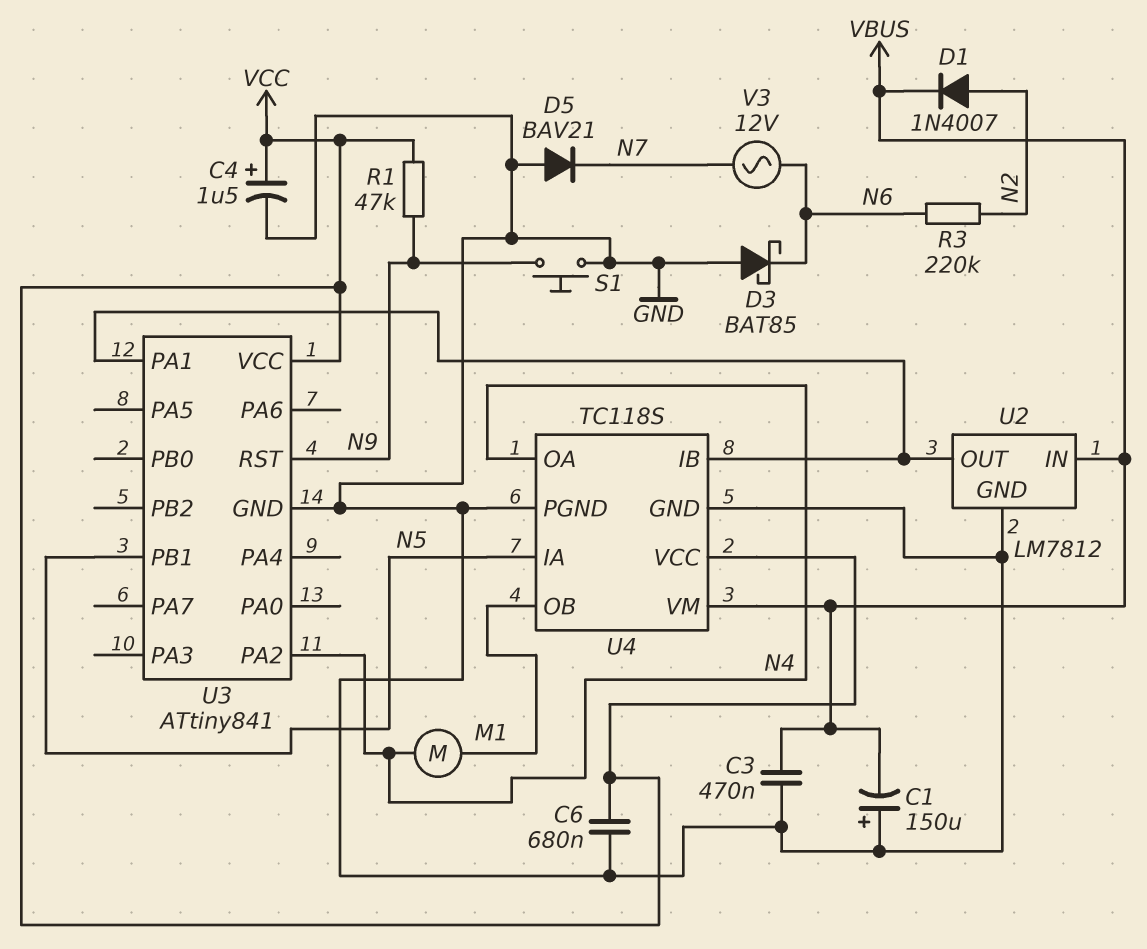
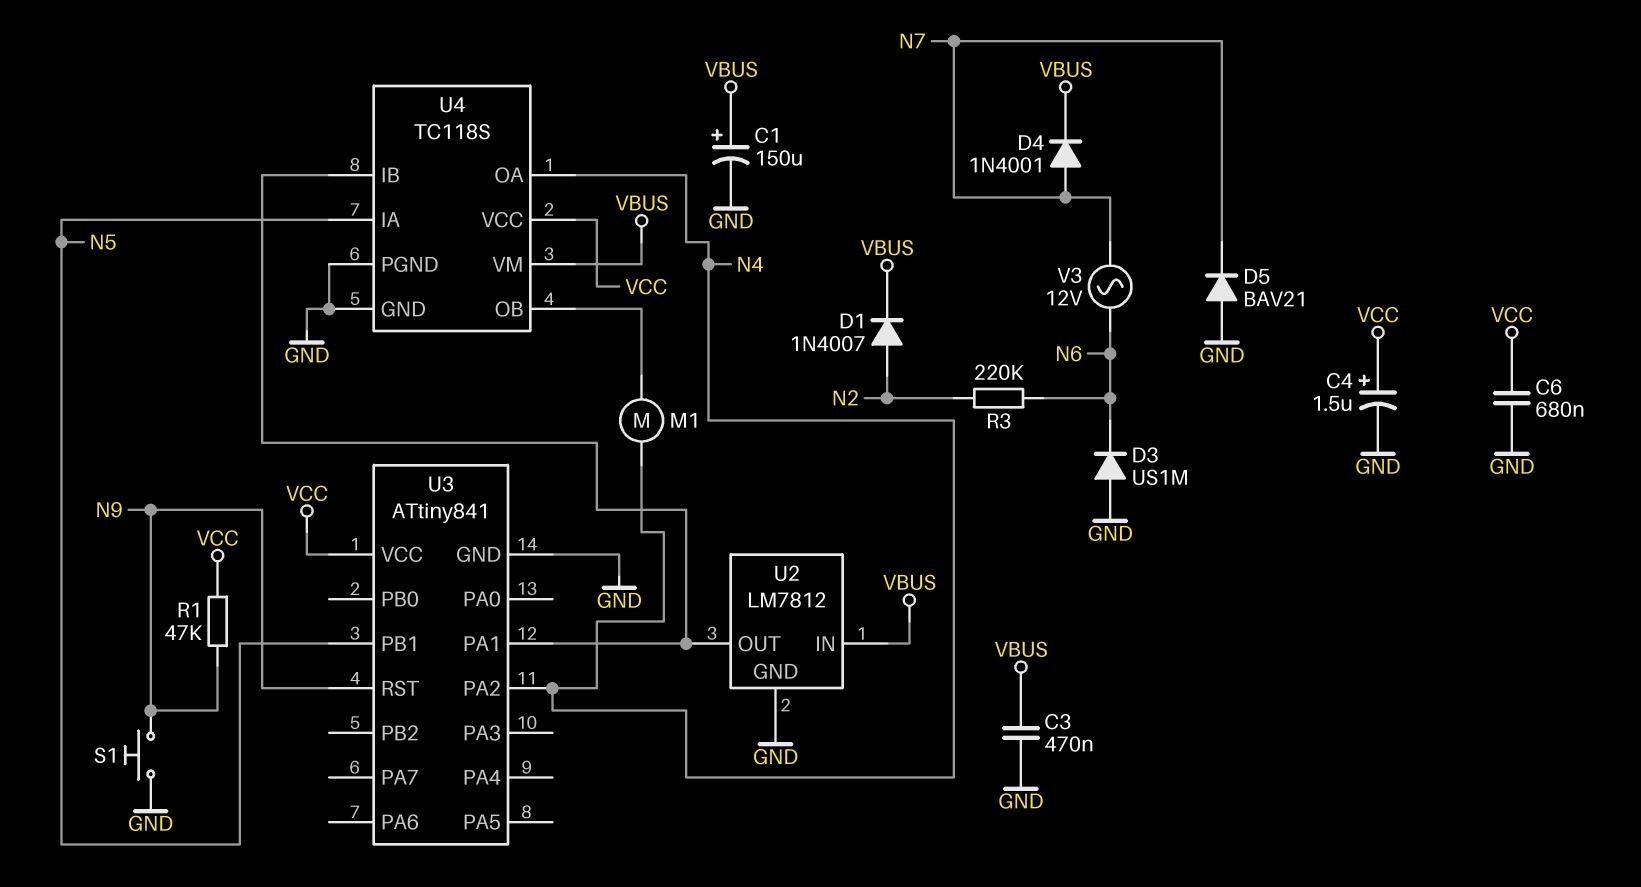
C1: 150uF (plus GND, minus VBUS) -> 150uF (plus VBUS, minus GND)
D3: schottky BAT85 (A GND, K N6) -> diode US1M (A GND, K N6)
D4: none -> diode 1N4001 (A N7, K VBUS)

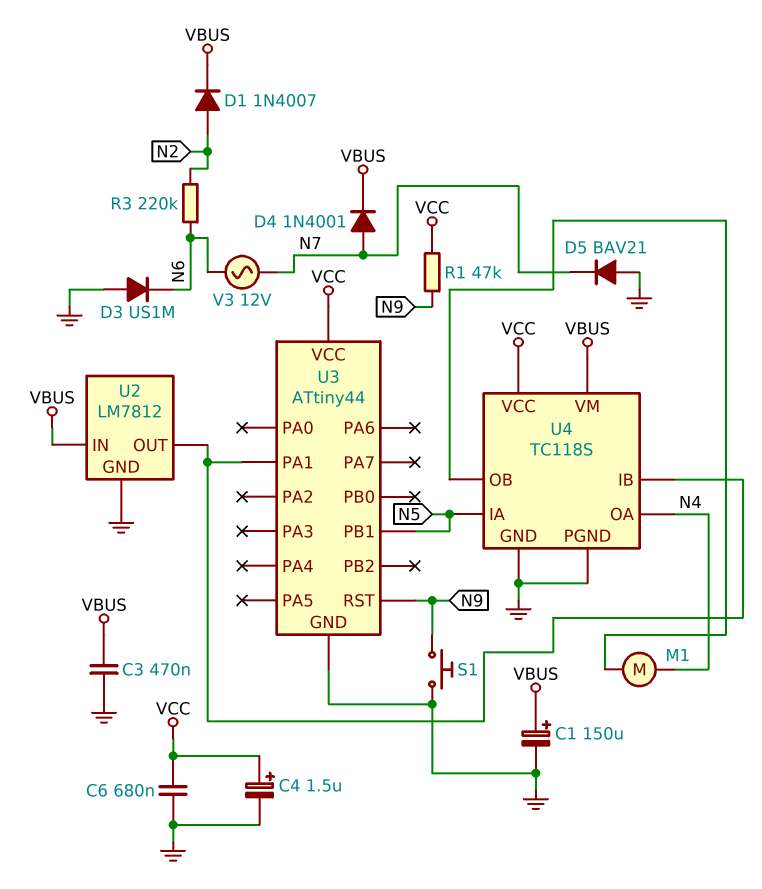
U3: ATtiny841 -> ATtiny44
U3 pin PA2: N4 -> none

